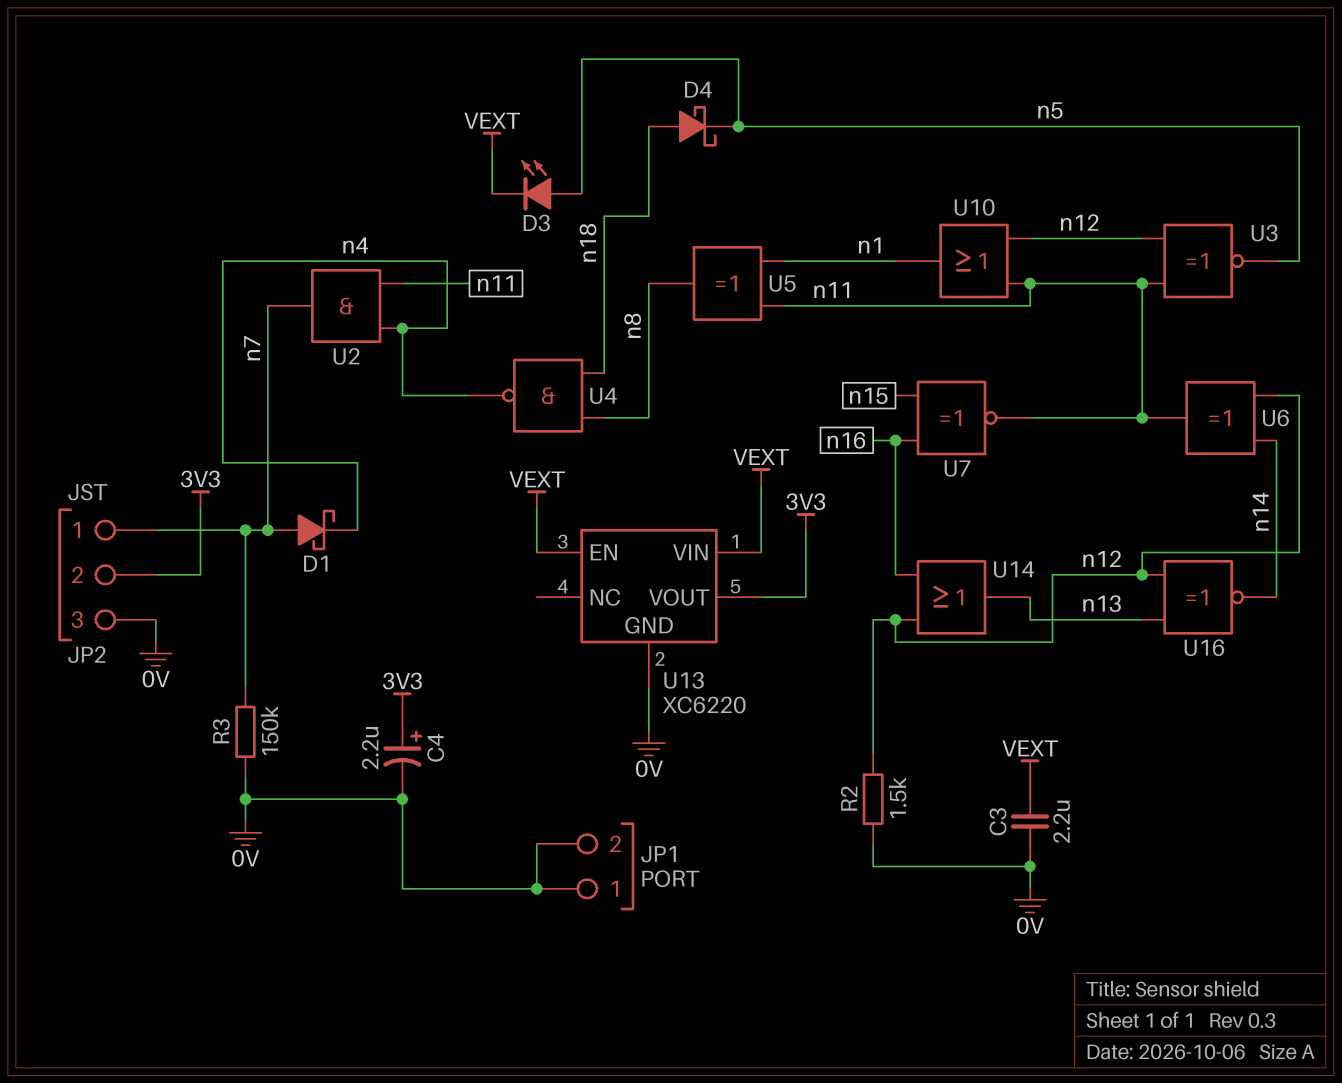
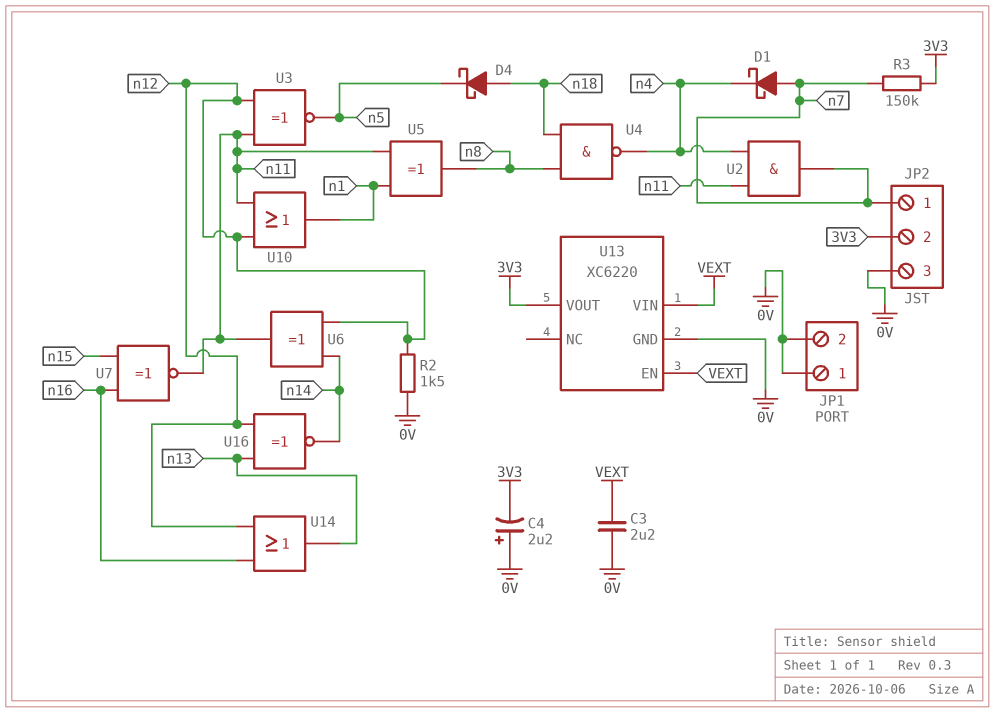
C4: 2.2uF (plus 3V3, minus 0V) -> 2.2uF (plus 0V, minus 3V3)
D3: LED (A n5, K VEXT) -> none
R3: 150k (0V, n7) -> 150k (3V3, n7)

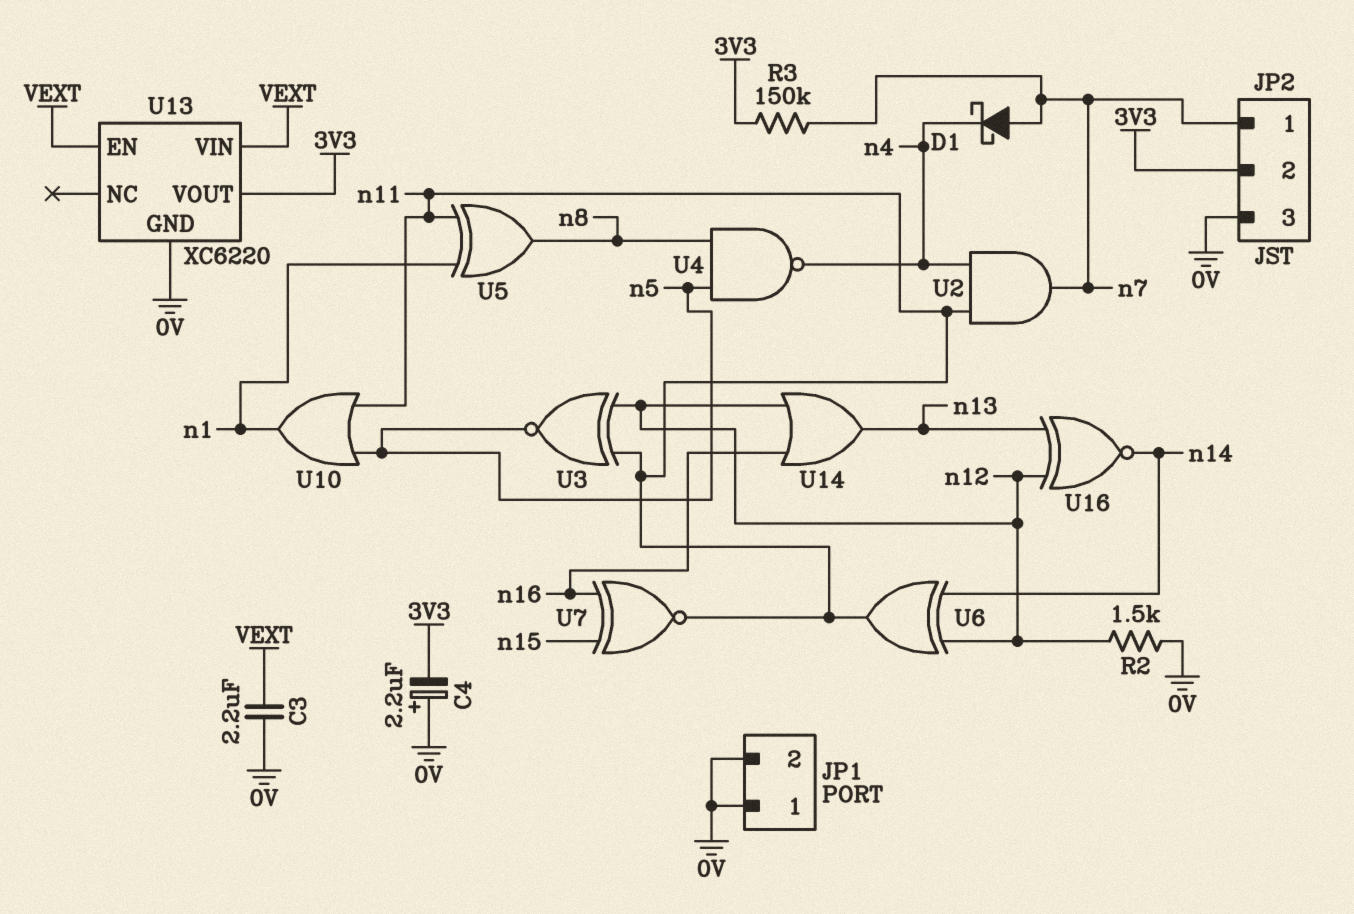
D4: schottky (A n18, K n5) -> none
U4: NAND (in n8, in n18, out n4) -> NAND (in n5, in n8, out n4)
U10: OR (in n11, in n12, out n1) -> OR (in n5, in n11, out n1)

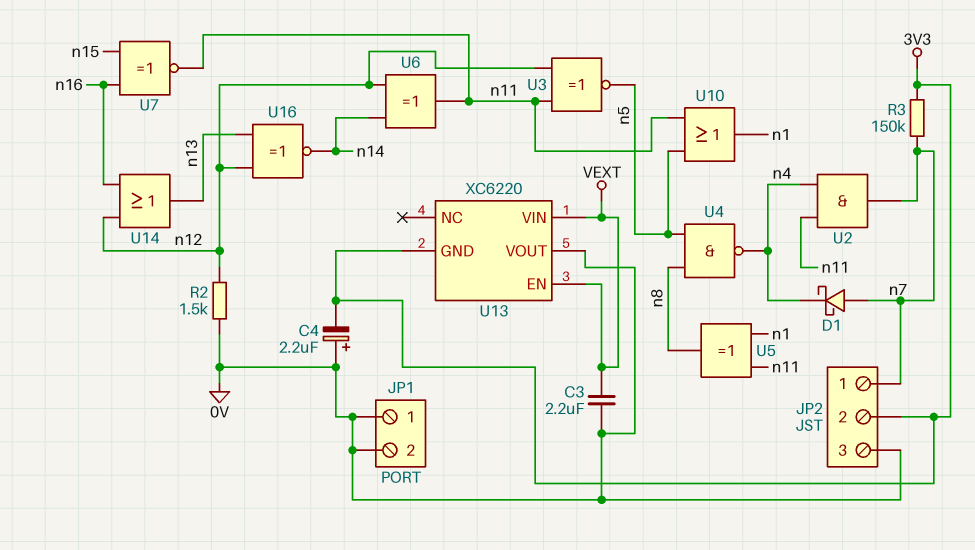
U13 pin GND: 0V -> 3V3
U13 pin VOUT: 3V3 -> 0V

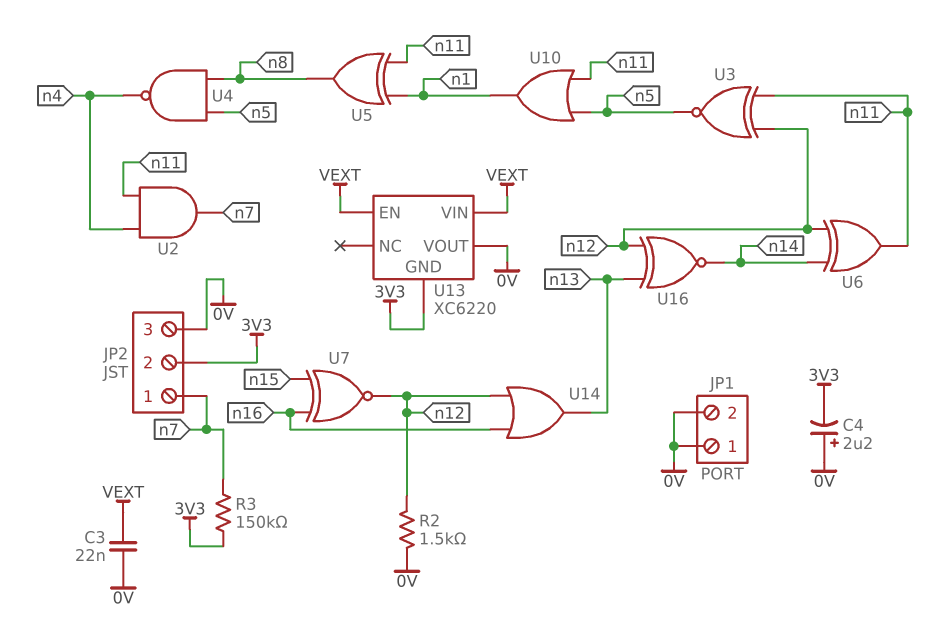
C3: 2.2uF (0V, VEXT) -> 22nF (0V, VEXT)
D1: schottky (A n7, K n4) -> none
U7: XNOR (in n15, in n16, out n11) -> XNOR (in n15, in n16, out n12)

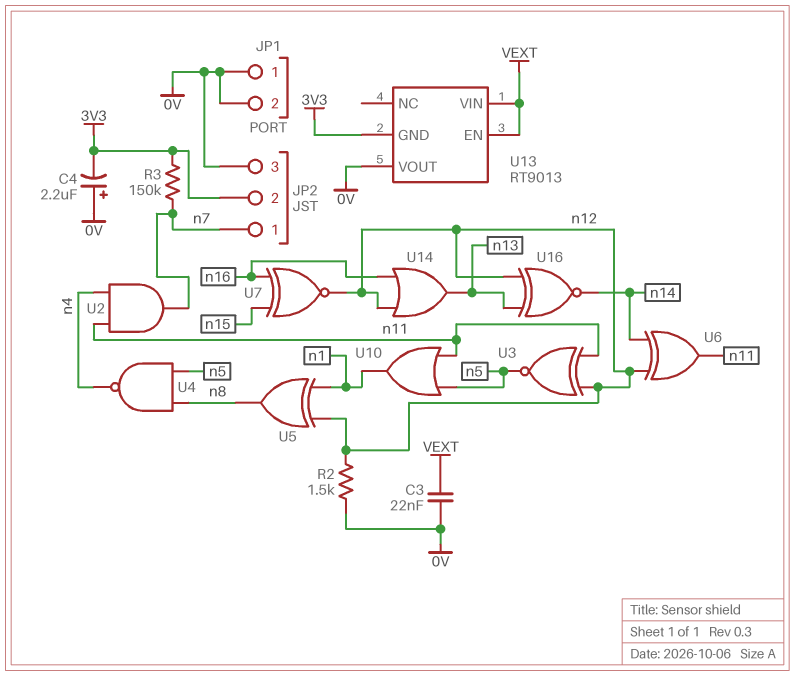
U5: XOR (in n1, in n11, out n8) -> XOR (in n1, in n12, out n8)
U13: XC6220 -> RT9013

